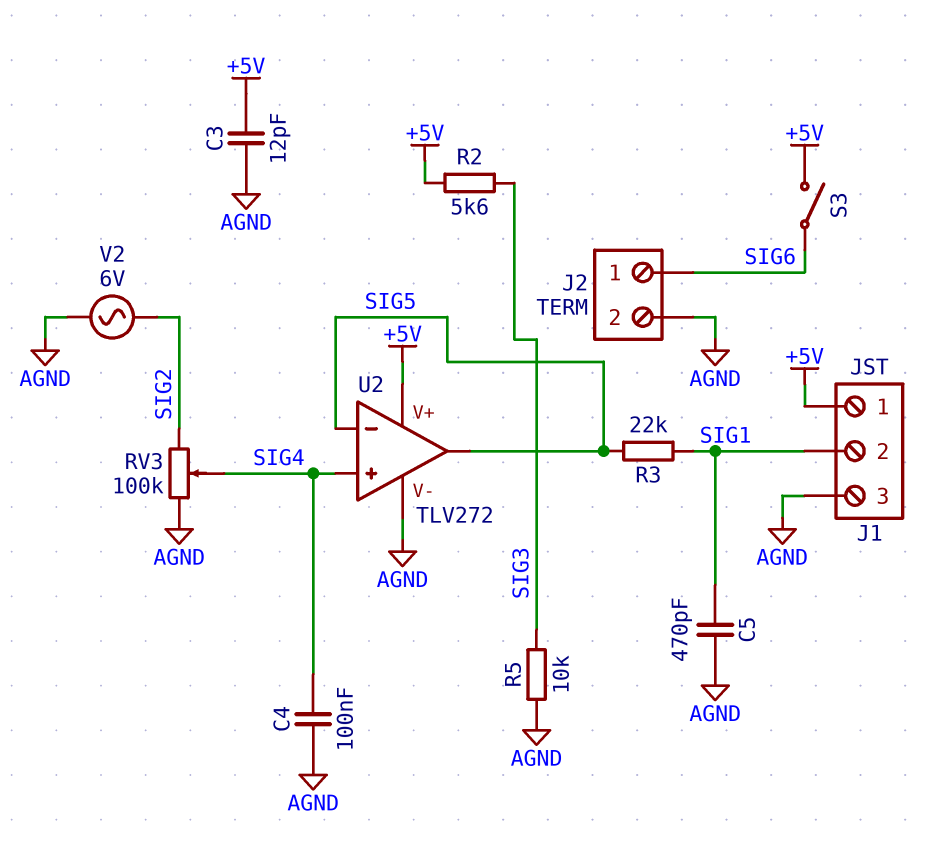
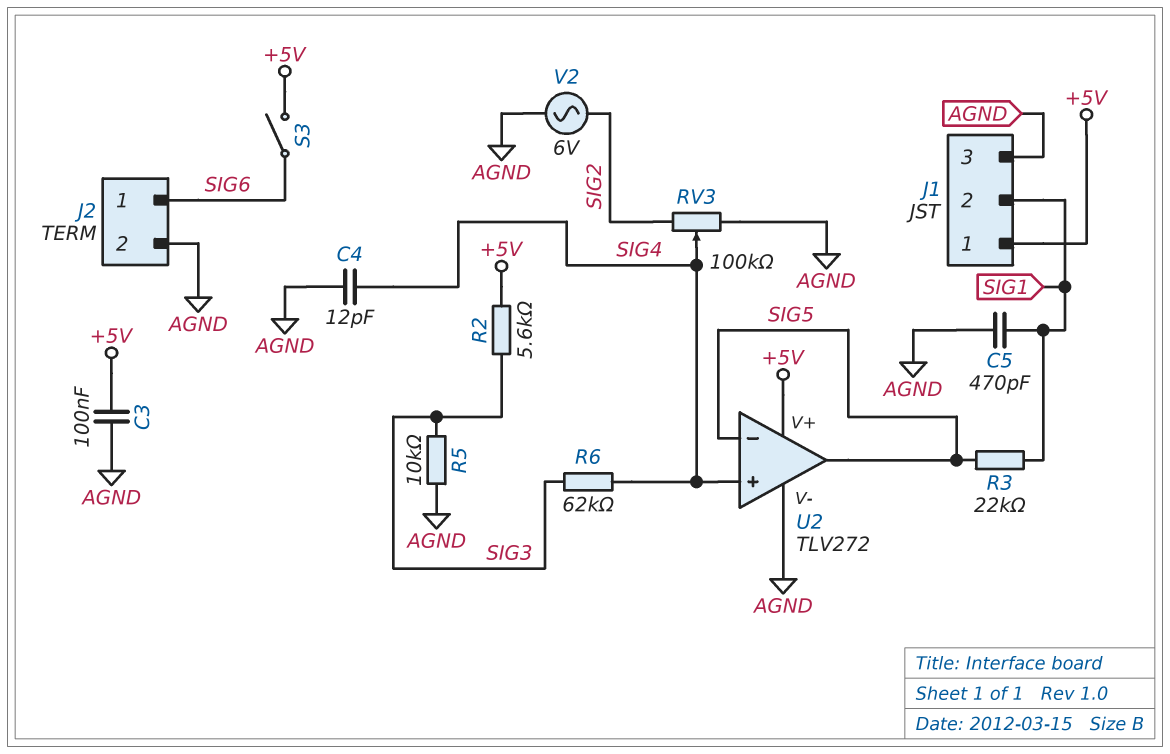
C3: 12pF (+5V, AGND) -> 100nF (+5V, AGND)
C4: 100nF (AGND, SIG4) -> 12pF (AGND, SIG4)
R6: none -> 62k (SIG3, SIG4)

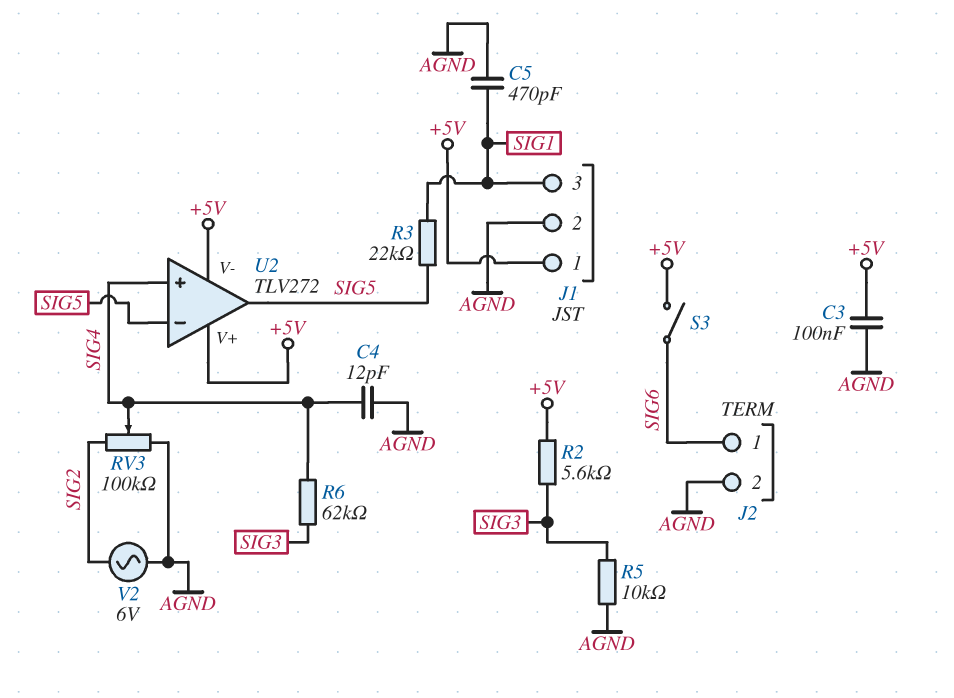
J1 pin 2: SIG1 -> AGND
J1 pin 3: AGND -> SIG1
U2 pin V-: AGND -> +5V

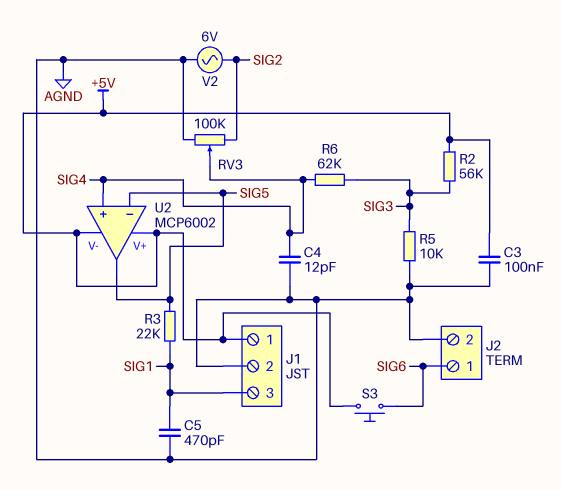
R2: 5.6k (+5V, SIG3) -> 56k (+5V, SIG3)
S3: switch (+5V, SIG6) -> button (+5V, SIG6)
U2: TLV272 -> MCP6002

